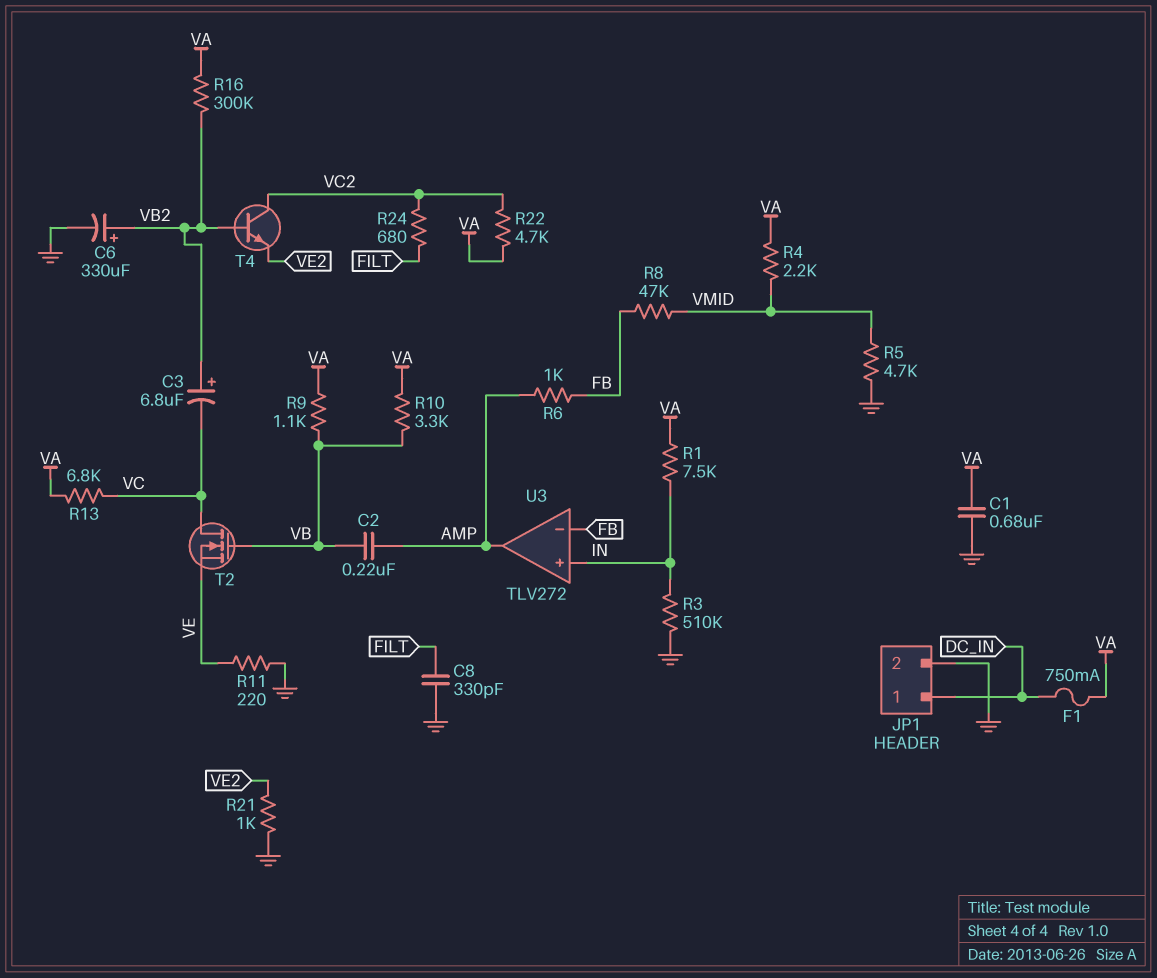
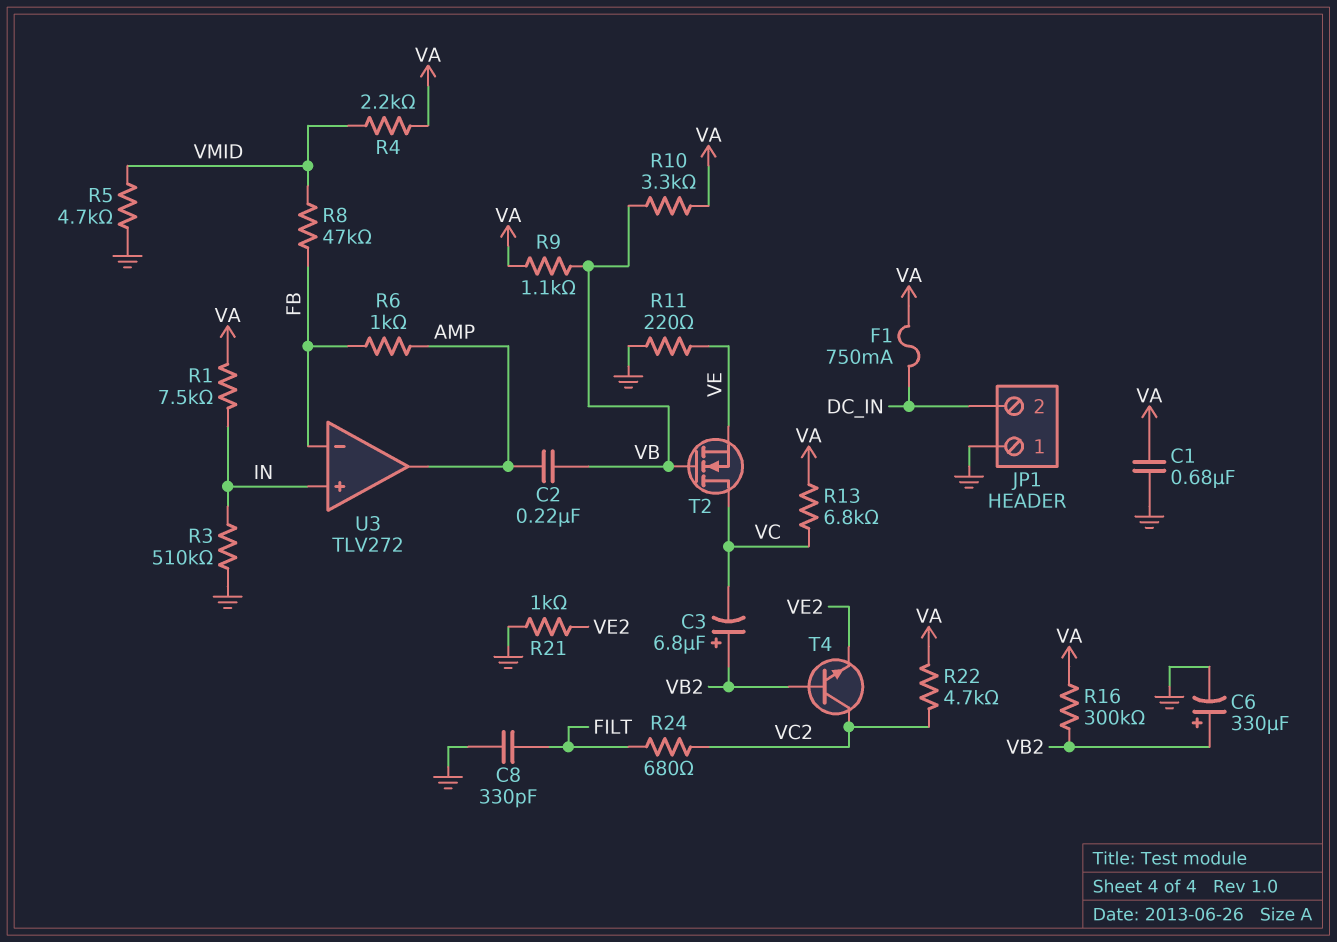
JP1 pin 1: DC_IN -> GND
JP1 pin 2: GND -> DC_IN

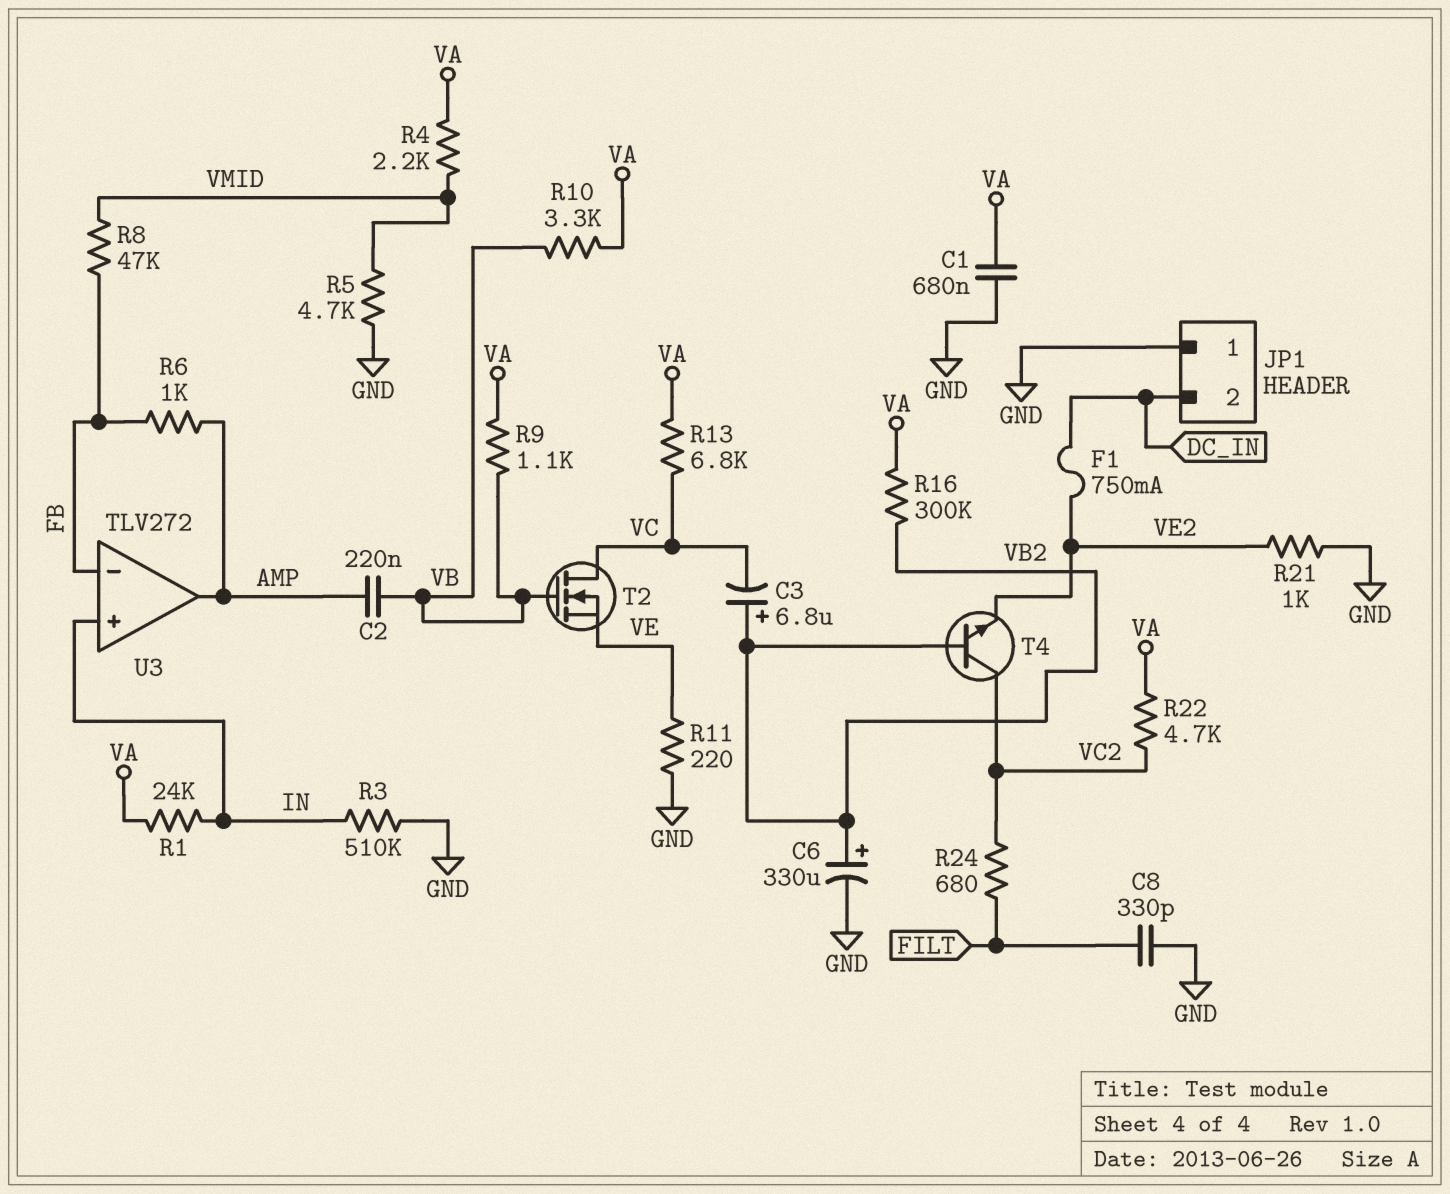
F1: 750mA (DC_IN, VA) -> 750mA (DC_IN, VE2)
R1: 7.5k (IN, VA) -> 24k (IN, VA)

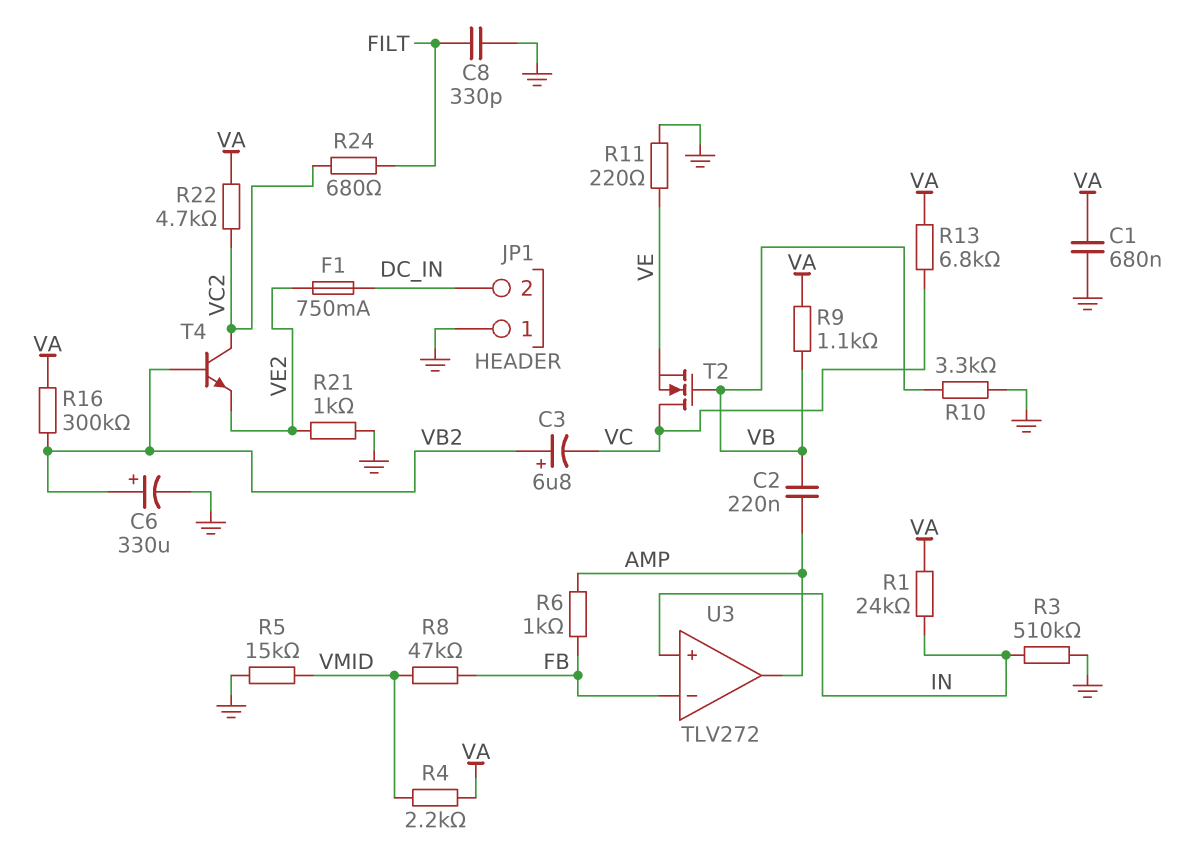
R5: 4.7k (GND, VMID) -> 15k (GND, VMID)
R10: 3.3k (VA, VB) -> 3.3k (GND, VB)

